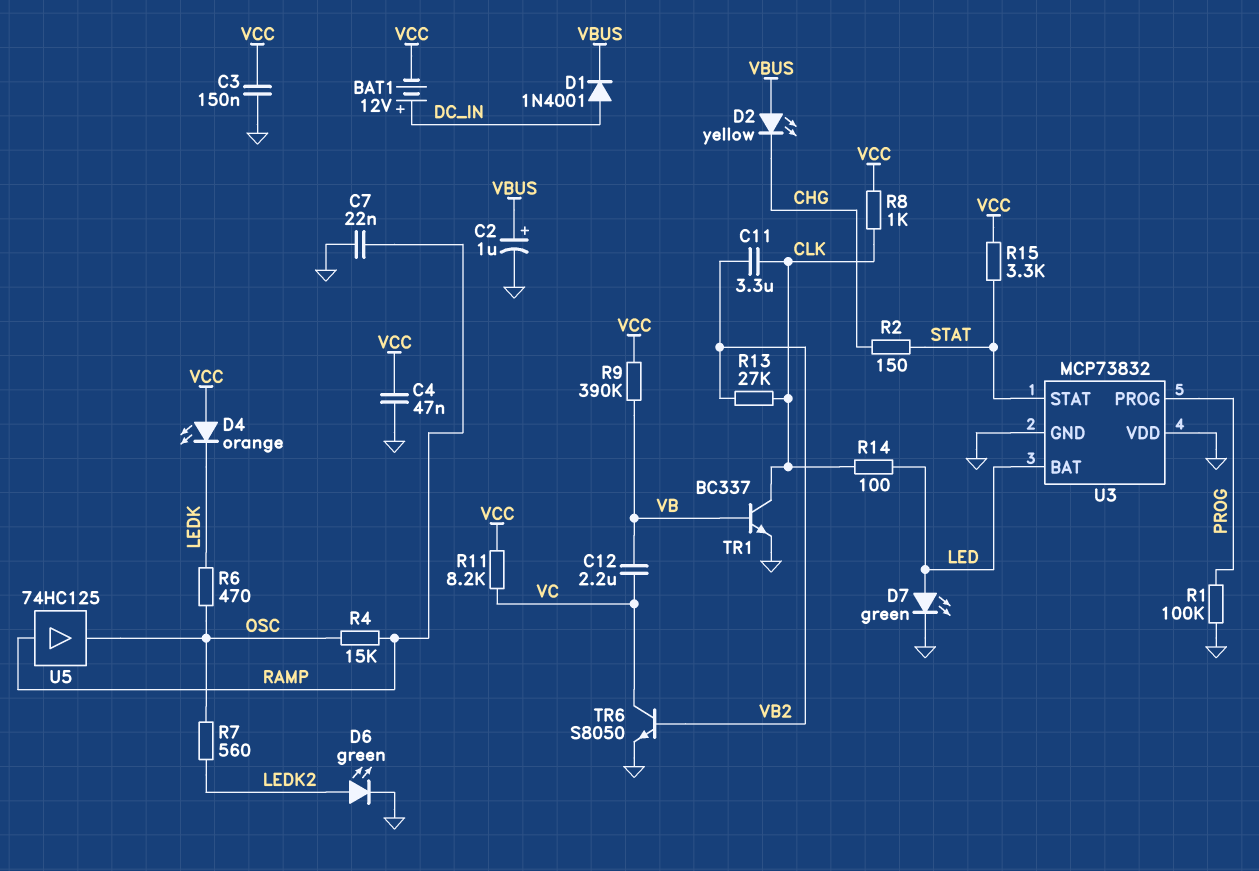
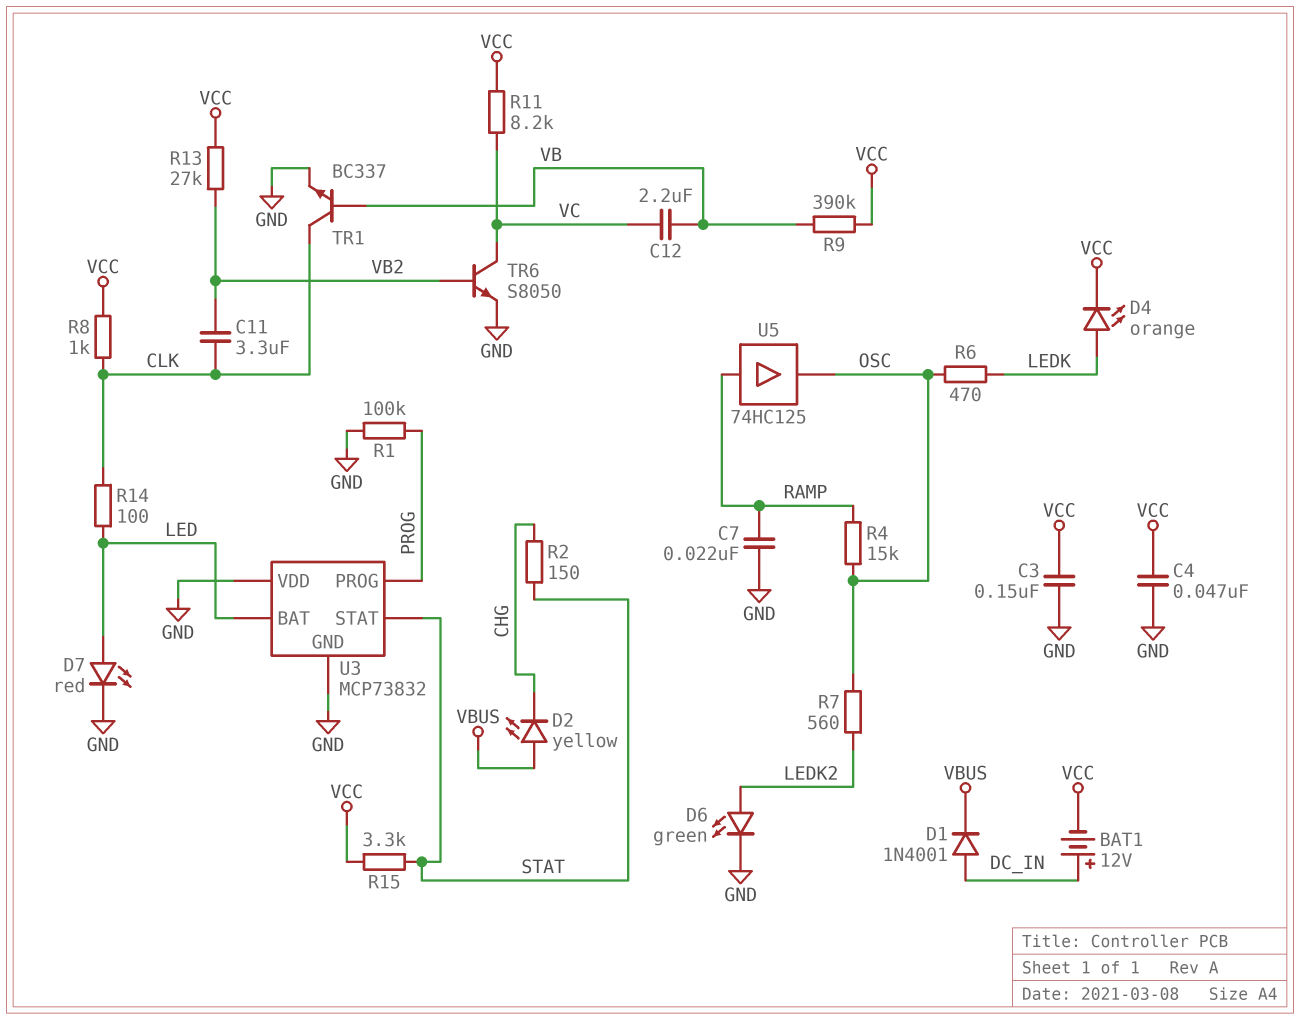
C2: 1uF (plus VBUS, minus GND) -> none
D4: LED orange (A VCC, K LEDK) -> LED orange (A LEDK, K VCC)
D7: LED green (A LED, K GND) -> LED red (A LED, K GND)
R13: 27k (CLK, VB2) -> 27k (VB2, VCC)

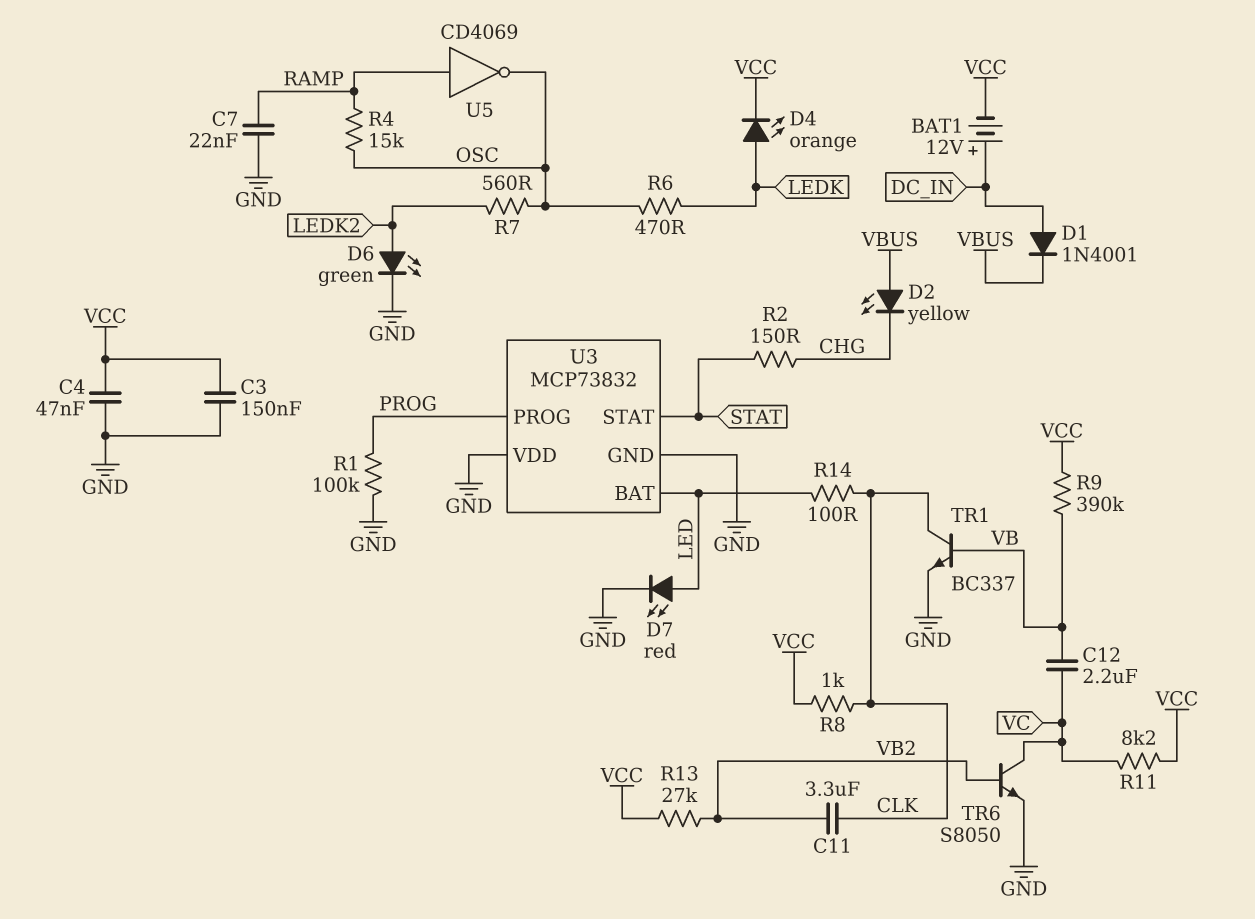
R15: 3.3k (STAT, VCC) -> none
U5: buffer 74HC125 (in RAMP, out OSC) -> NOT CD4069 (in RAMP, out OSC)

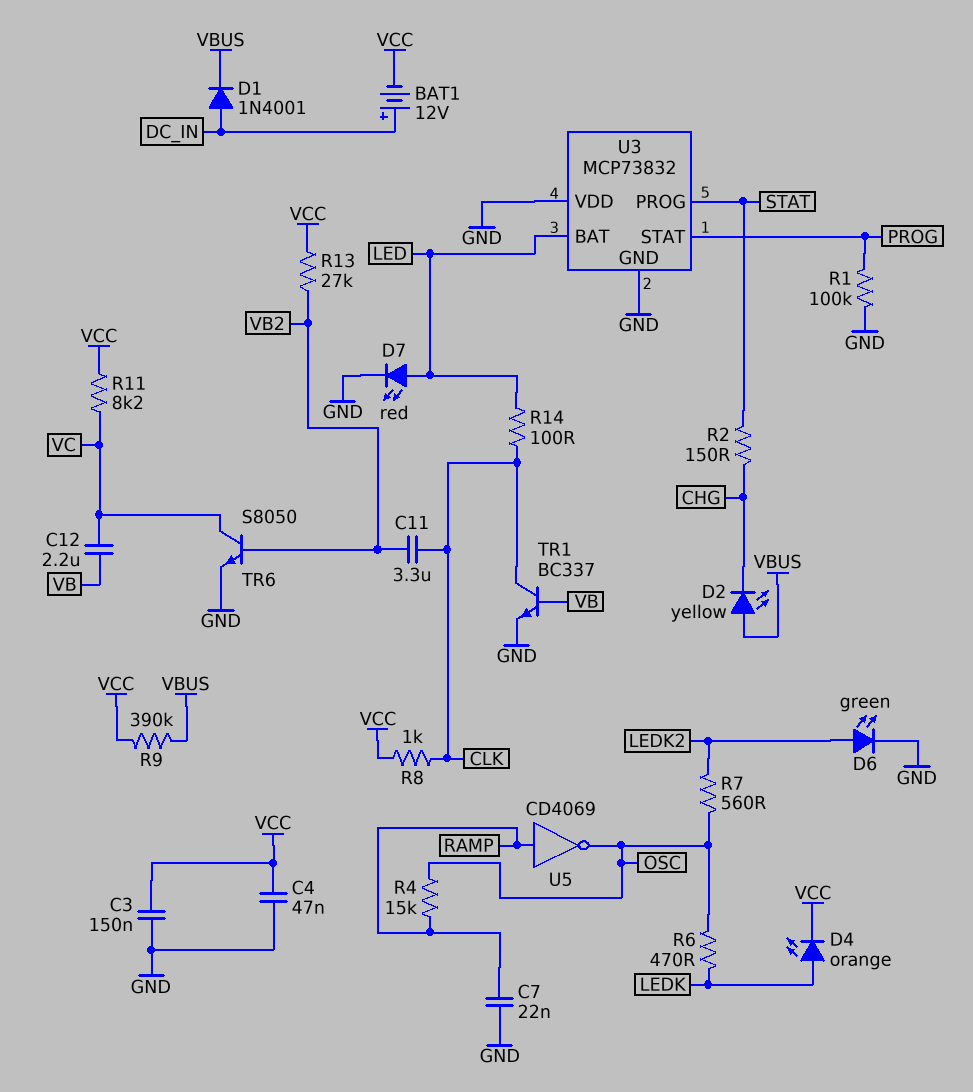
R9: 390k (VB, VCC) -> 390k (VBUS, VCC)
U3 pin PROG: PROG -> STAT
U3 pin STAT: STAT -> PROG

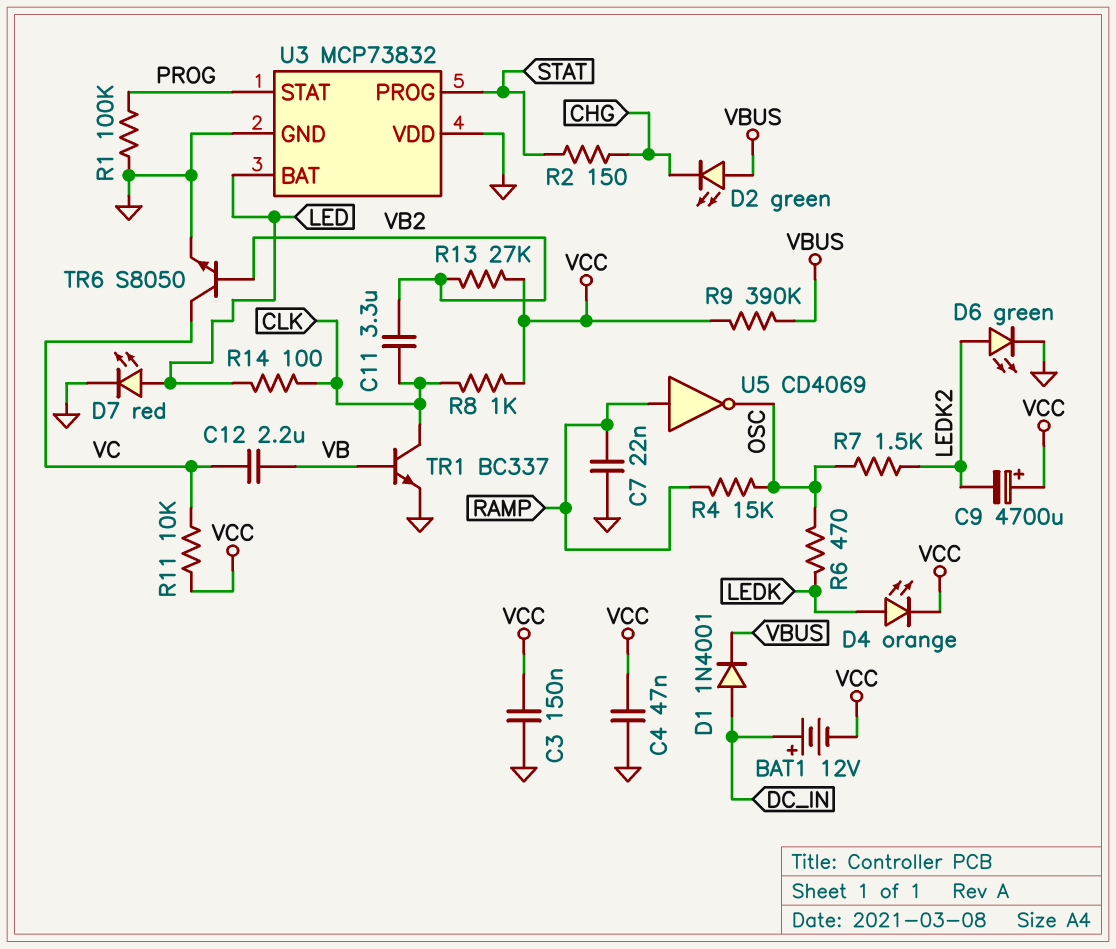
C9: none -> 4700uF (plus VCC, minus LEDK2)
D2: LED yellow (A VBUS, K CHG) -> LED green (A VBUS, K CHG)
R7: 560 (LEDK2, OSC) -> 1.5k (LEDK2, OSC)
R11: 8.2k (VC, VCC) -> 10k (VC, VCC)

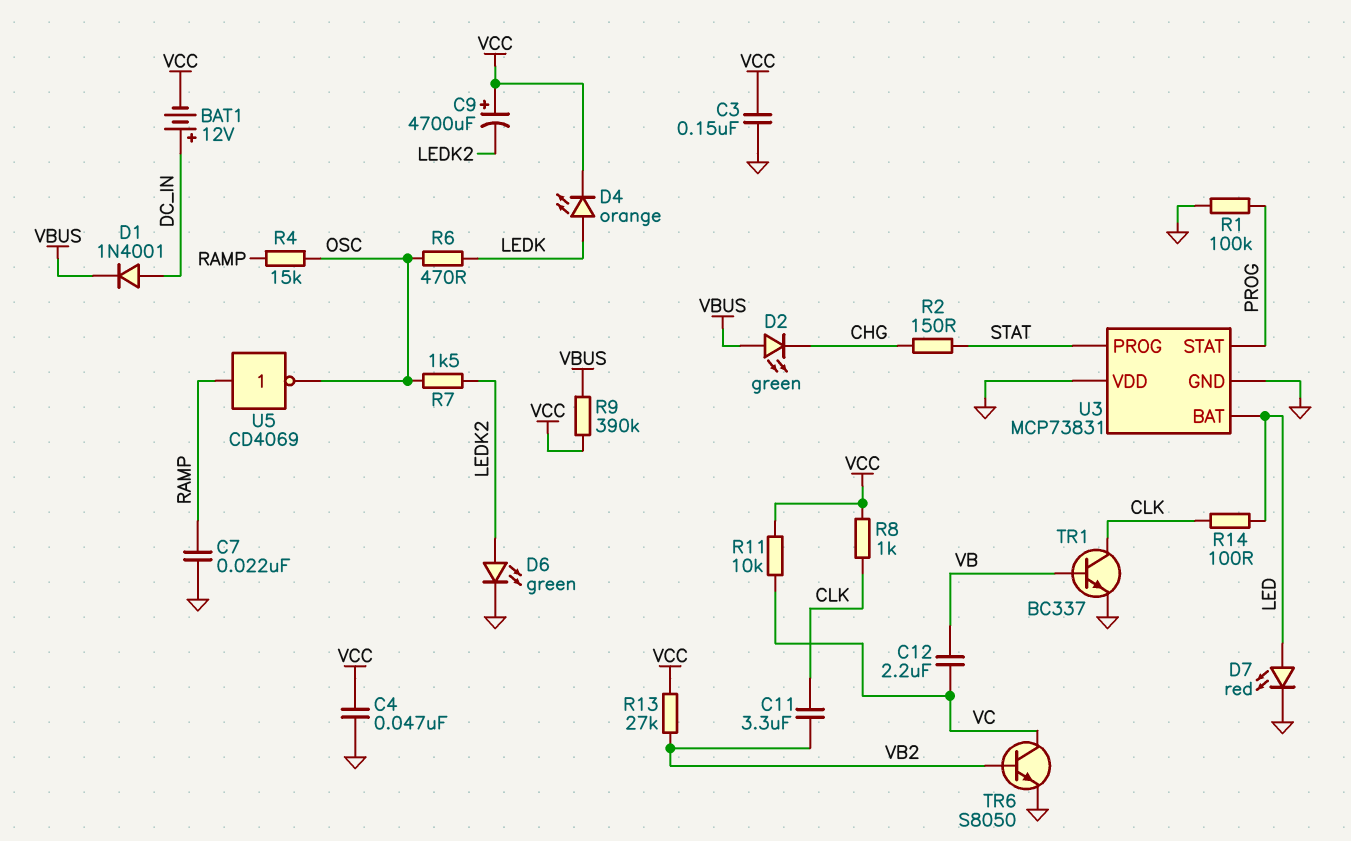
U3: MCP73832 -> MCP73831

